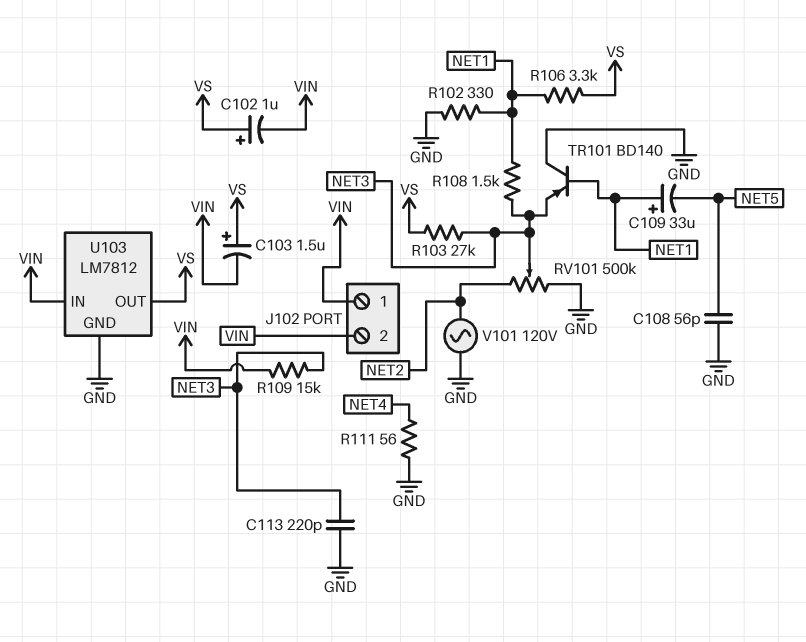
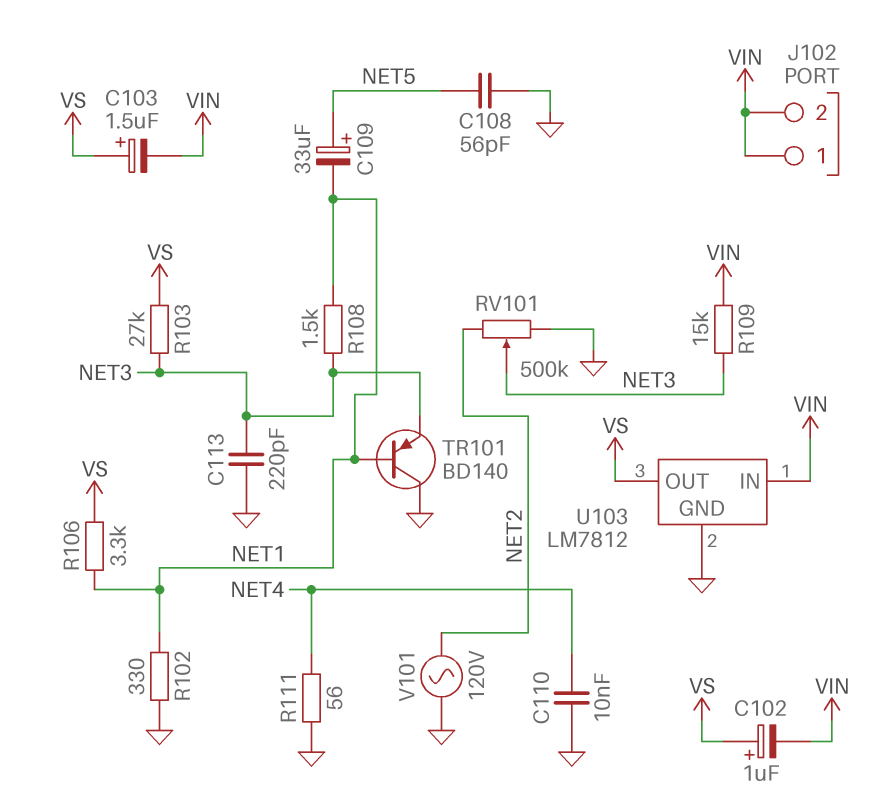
C109: 33uF (plus NET1, minus NET5) -> 33uF (plus NET5, minus NET1)
C110: none -> 10nF (GND, NET4)

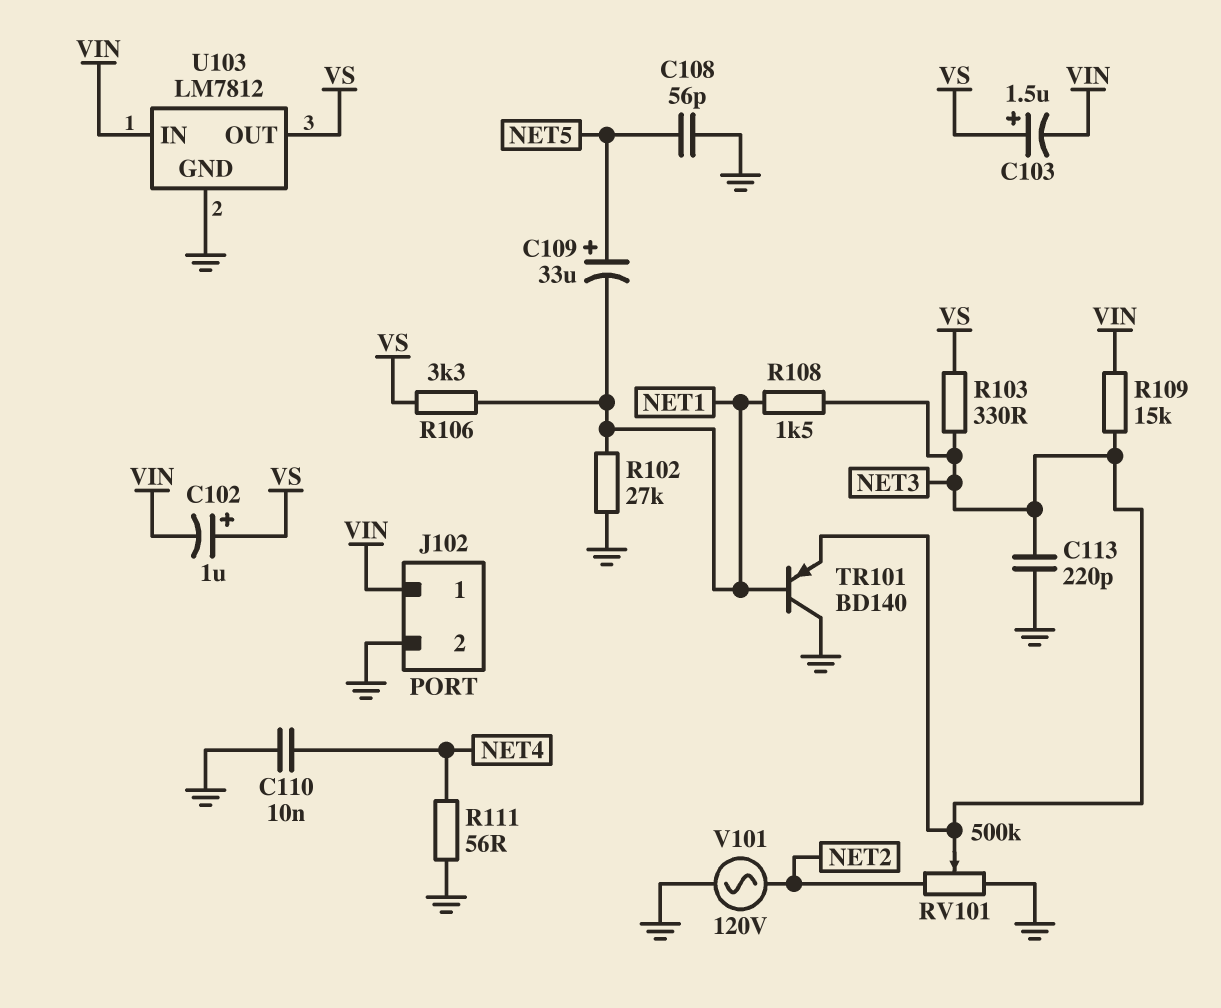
J102 pin 2: VIN -> GND
R102: 330 (GND, NET1) -> 27k (GND, NET1)
R103: 27k (NET3, VS) -> 330 (NET3, VS)

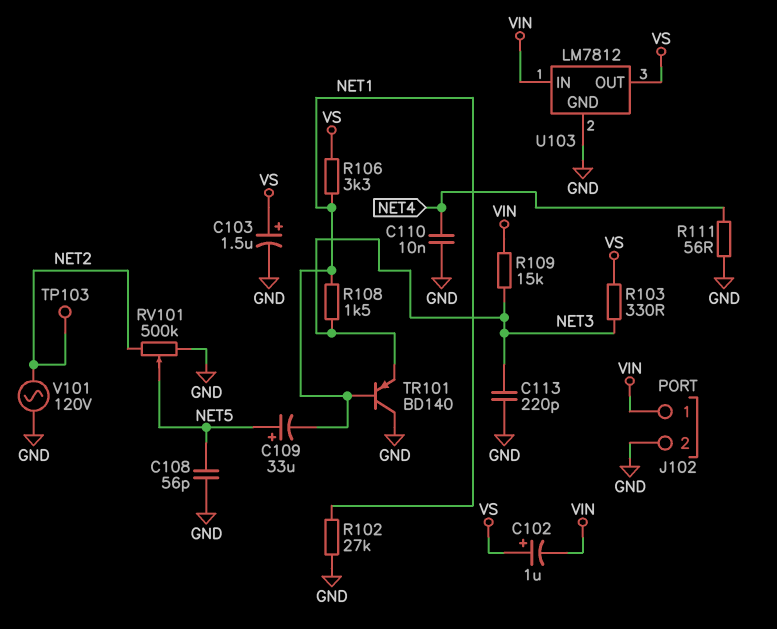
C103: 1.5uF (plus VS, minus VIN) -> 1.5uF (plus VS, minus GND)
RV101: 500k (GND, NET2, wiper NET3) -> 500k (GND, NET2, wiper NET5)
TP103: none -> test point (NET2)

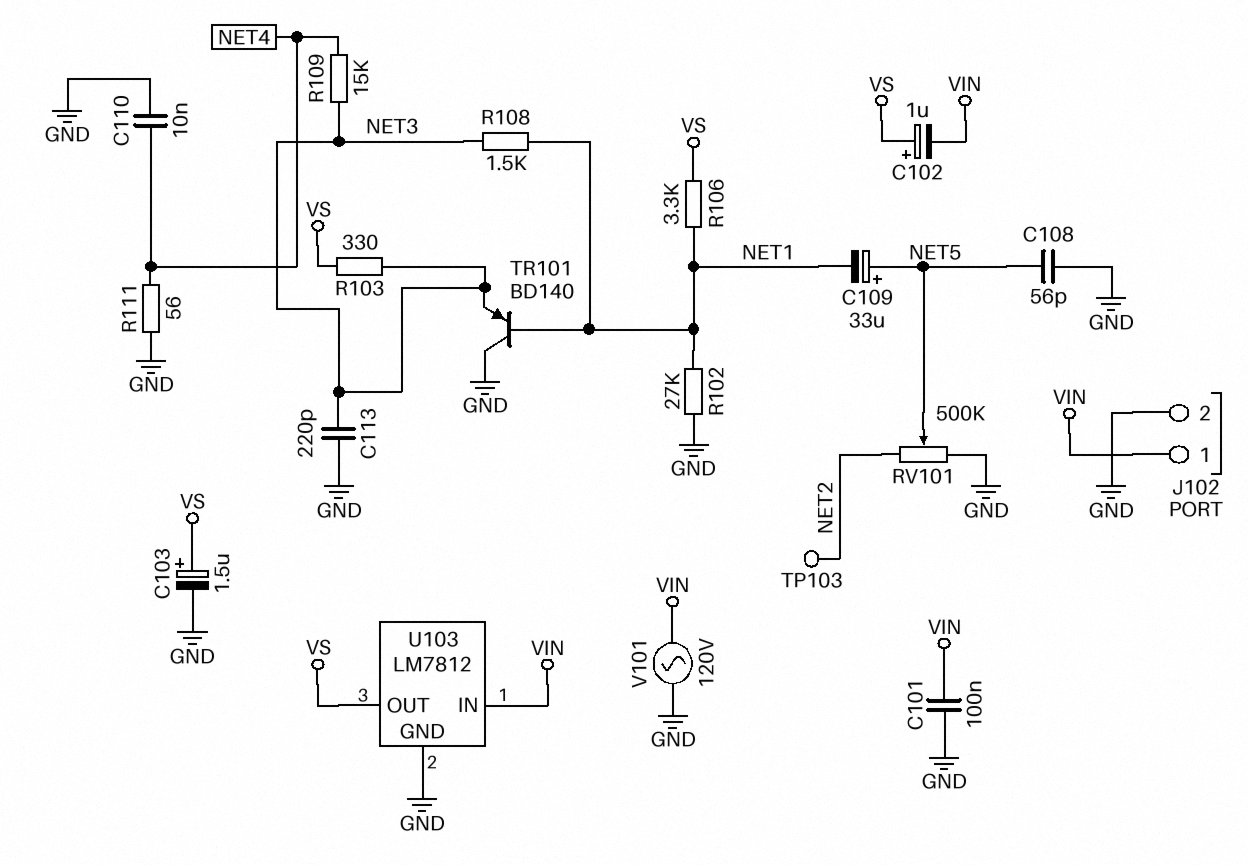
C101: none -> 100nF (GND, VIN)
R109: 15k (NET3, VIN) -> 15k (NET3, NET4)
V101: AC 120V (GND, NET2) -> AC 120V (GND, VIN)

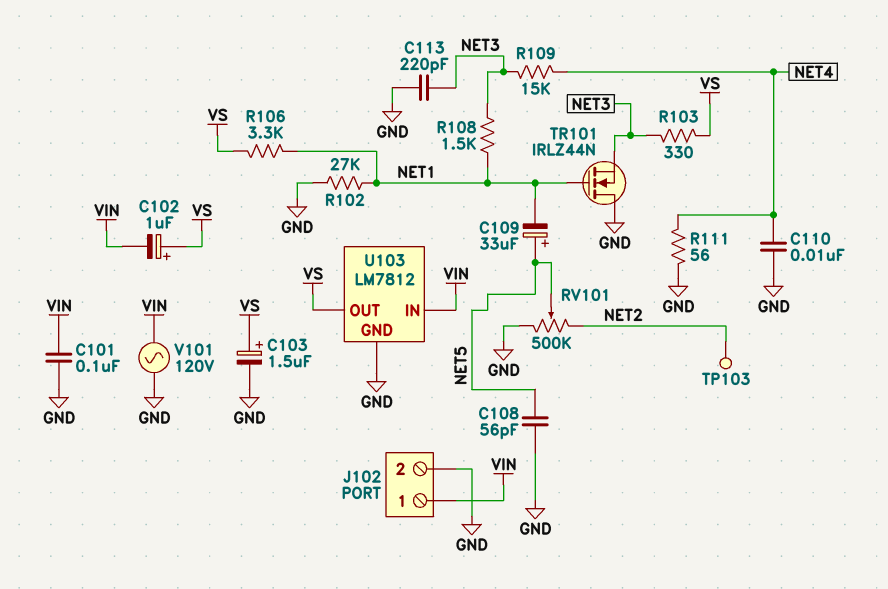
TR101: PNP BD140 (B NET1, C GND, E NET3) -> NMOS IRLZ44N (G NET1, D GND, S NET3)

